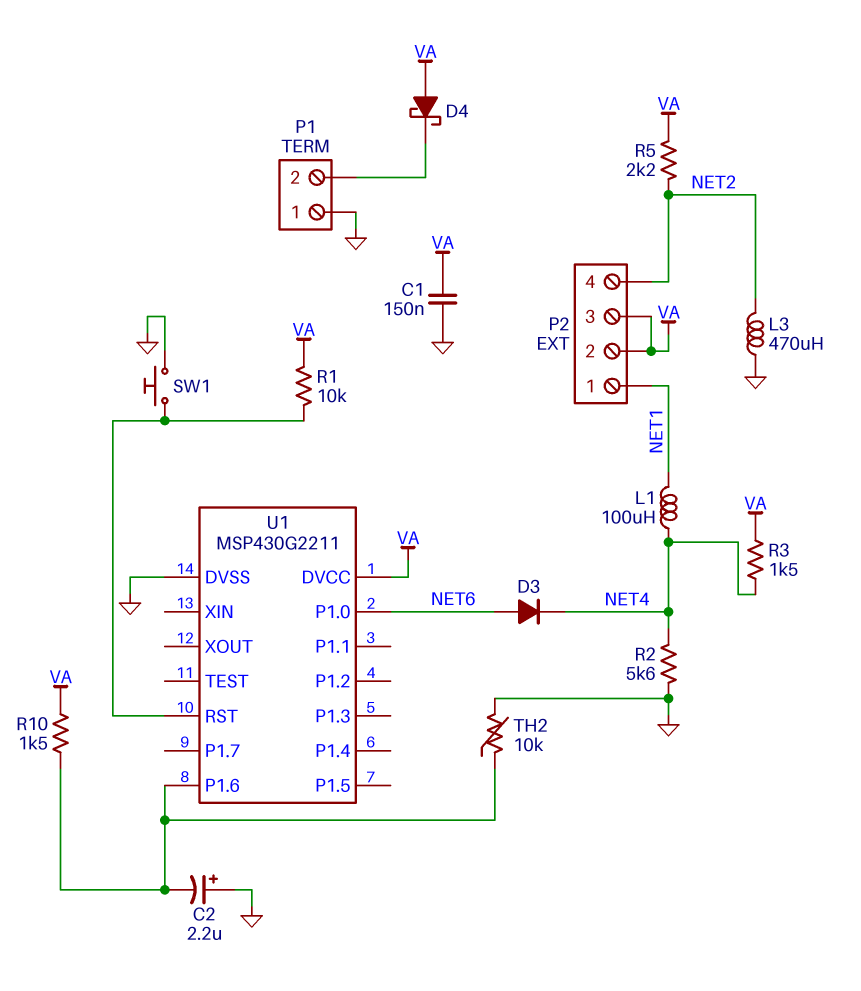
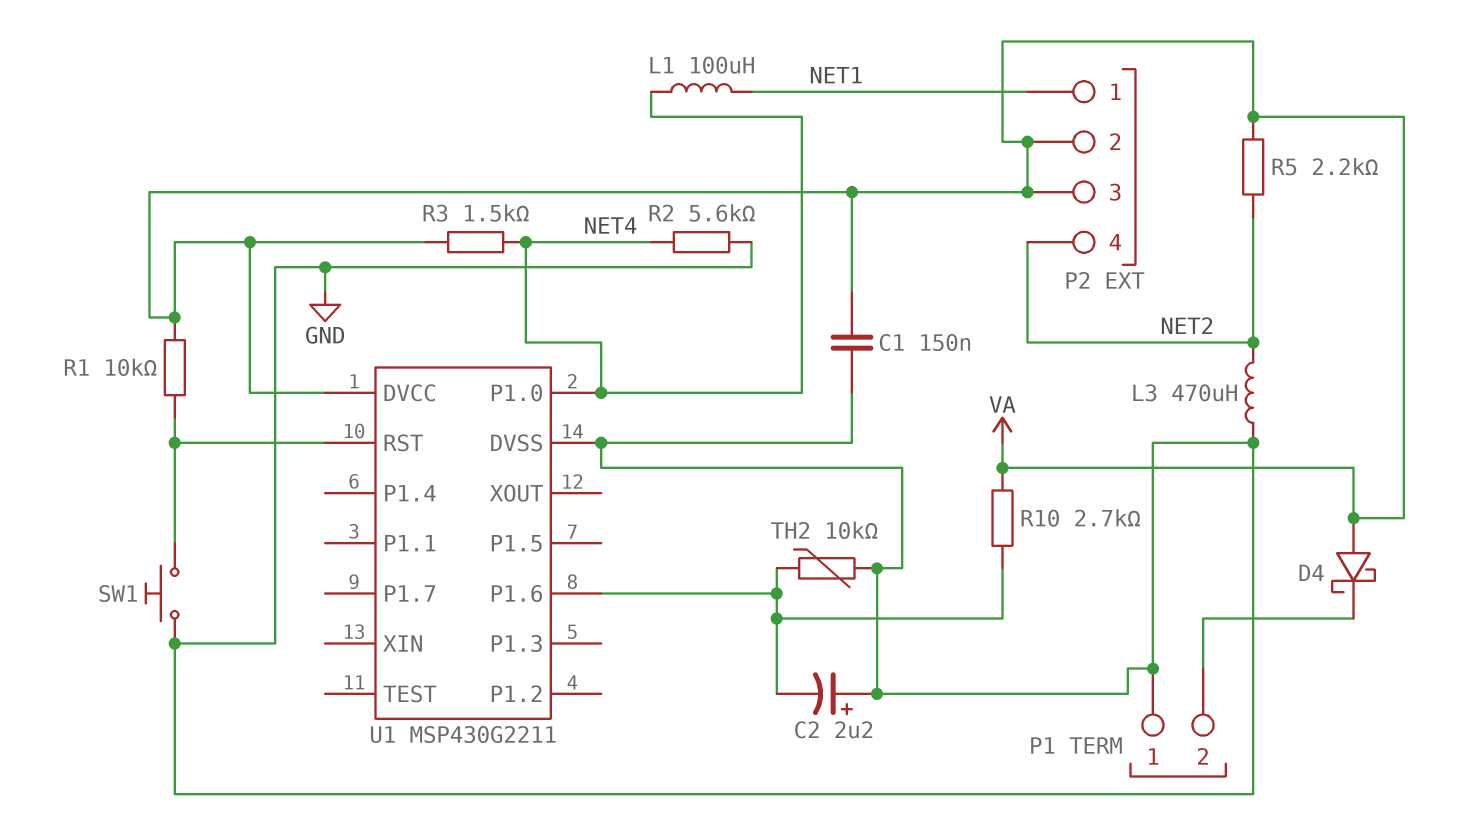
D3: diode (A NET6, K NET4) -> none
R10: 1.5k (U1/P1.6, VA) -> 2.7k (U1/P1.6, VA)
U1 pin P1.0: NET6 -> NET4

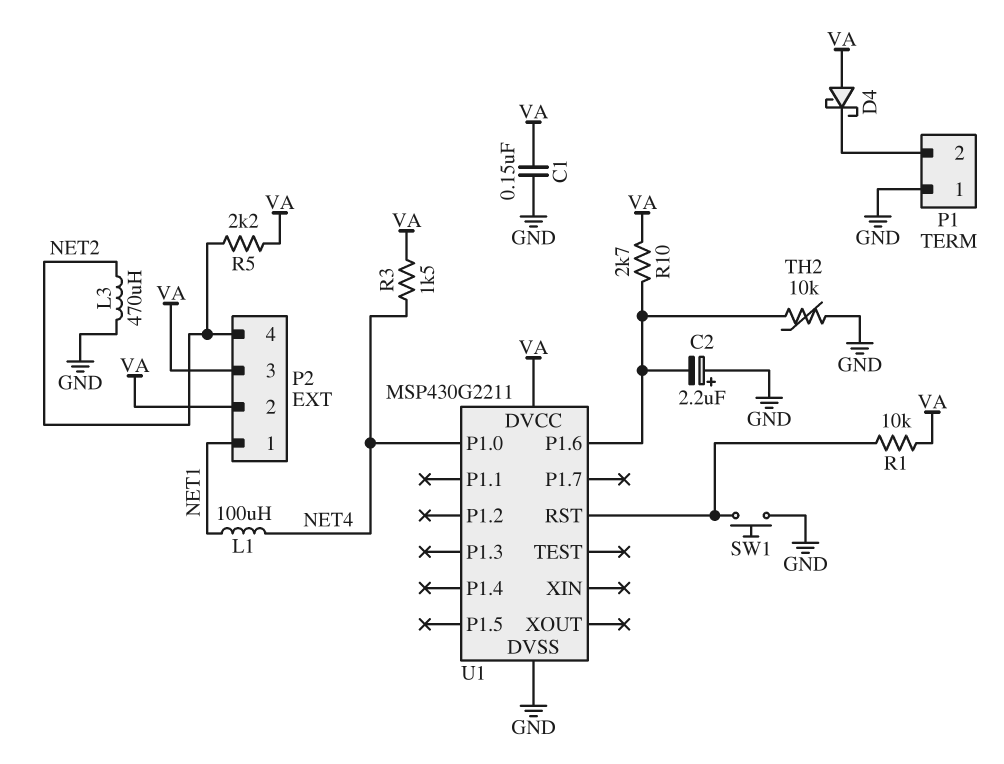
R2: 5.6k (GND, NET4) -> none

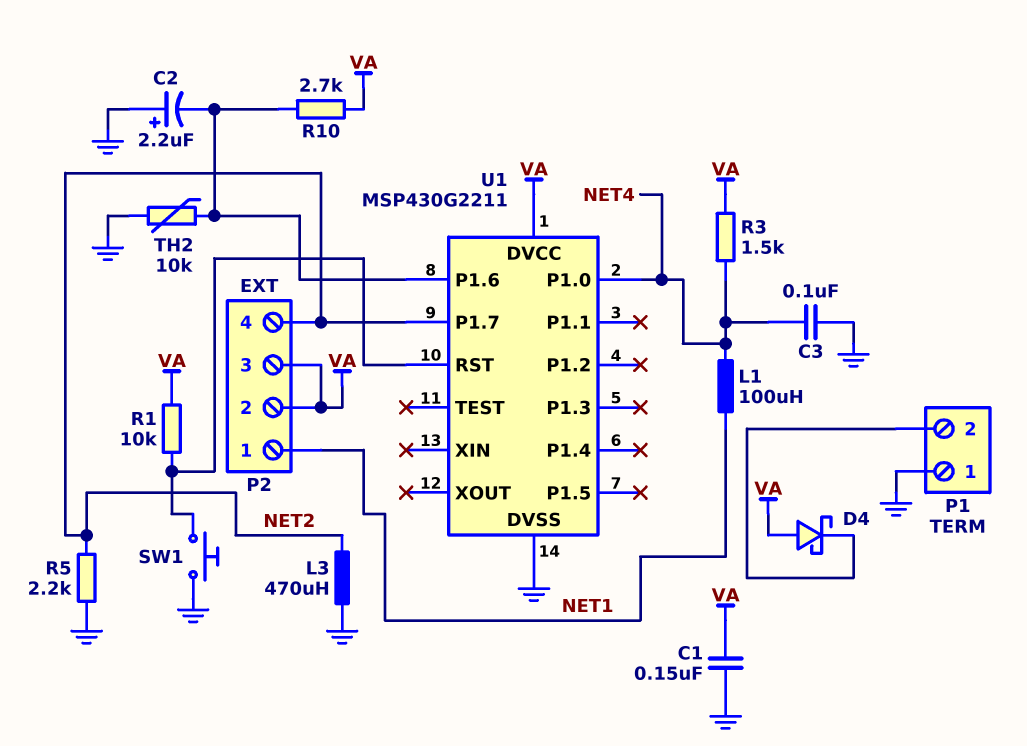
C3: none -> 100nF (GND, NET4)
R5: 2.2k (NET2, VA) -> 2.2k (GND, NET2)
U1 pin P1.7: none -> NET2

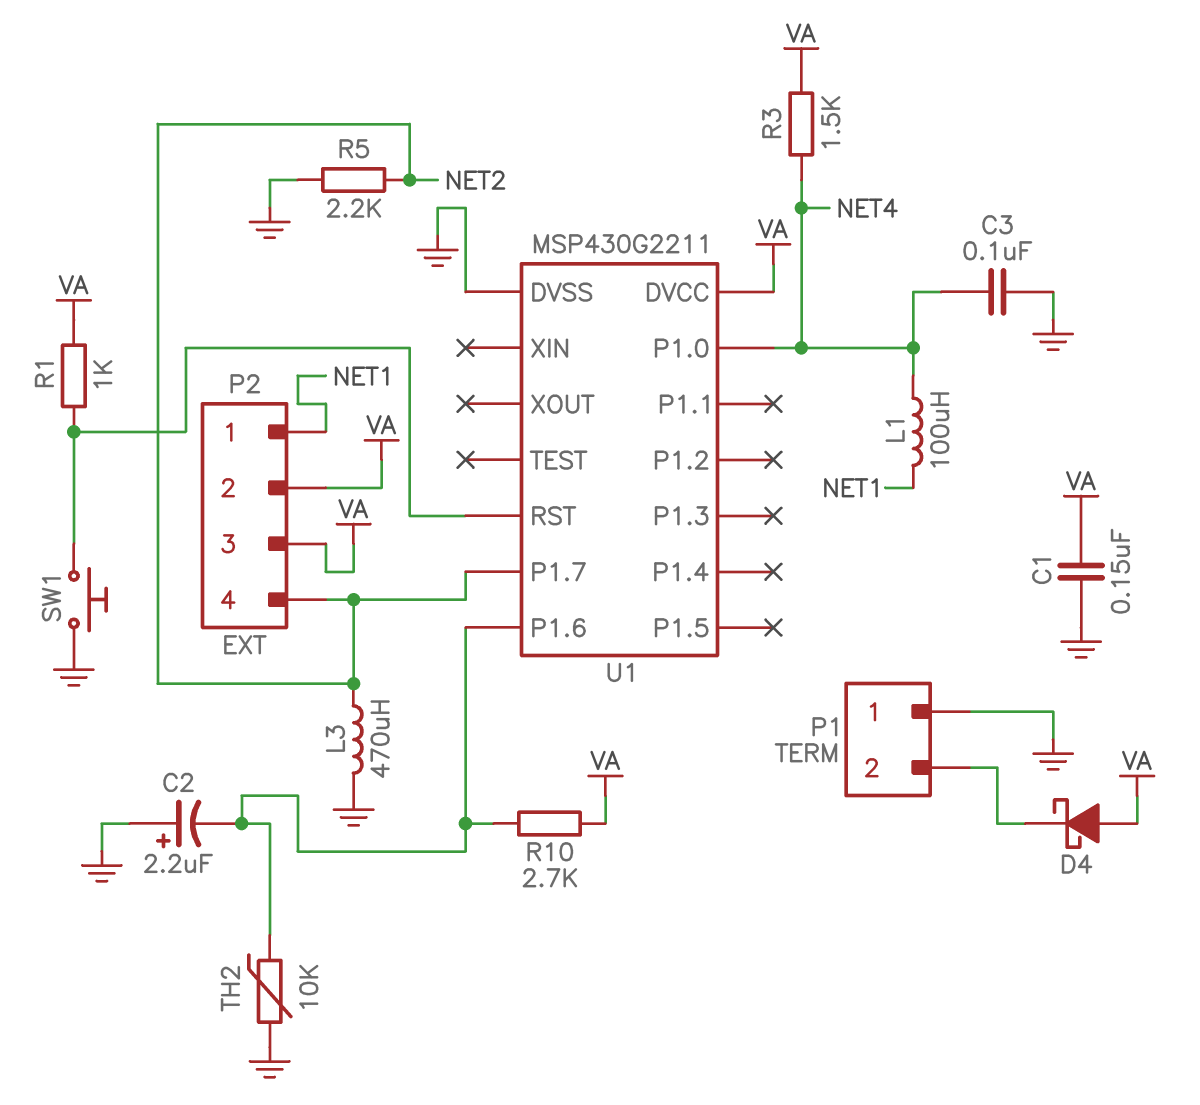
R1: 10k (U1/RST, VA) -> 1k (U1/RST, VA)

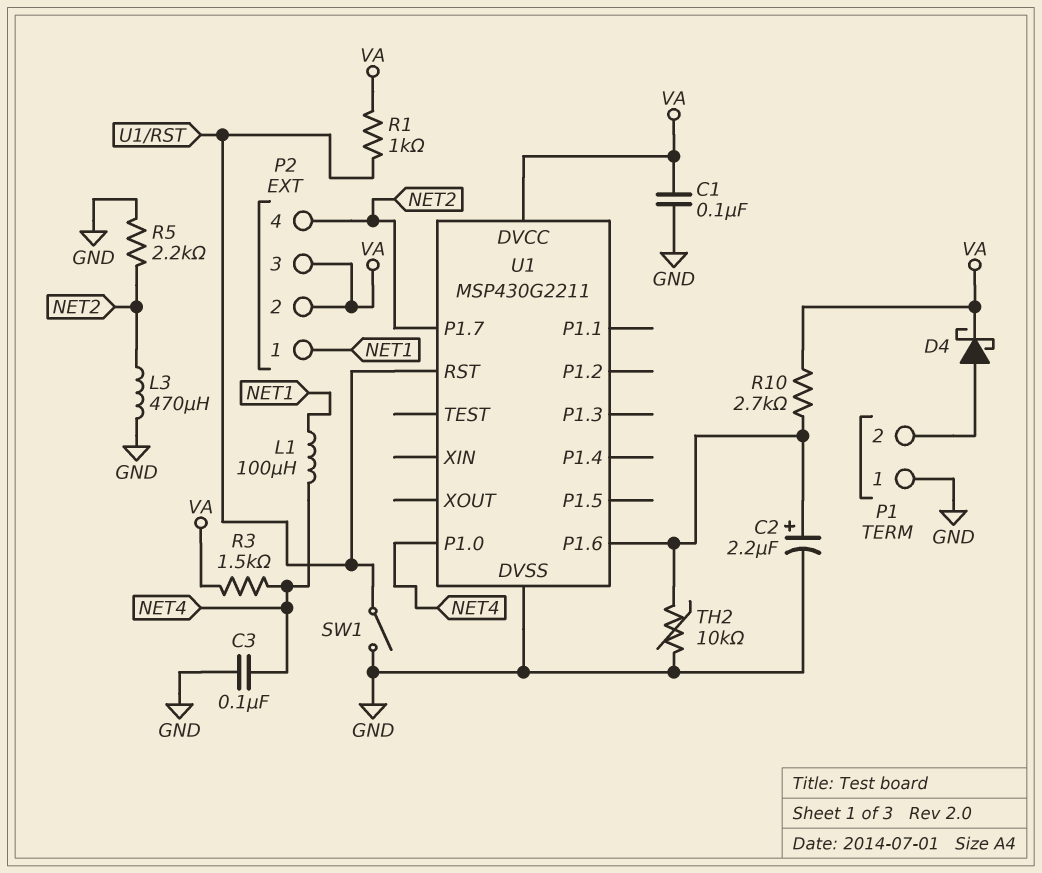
C1: 150nF (GND, VA) -> 100nF (GND, VA)
C2: 2.2uF (plus GND, minus U1/P1.6) -> 2.2uF (plus U1/P1.6, minus GND)
D4: schottky (A VA, K P1/2) -> schottky (A P1/2, K VA)
SW1: button (GND, U1/RST) -> switch (GND, U1/RST)

